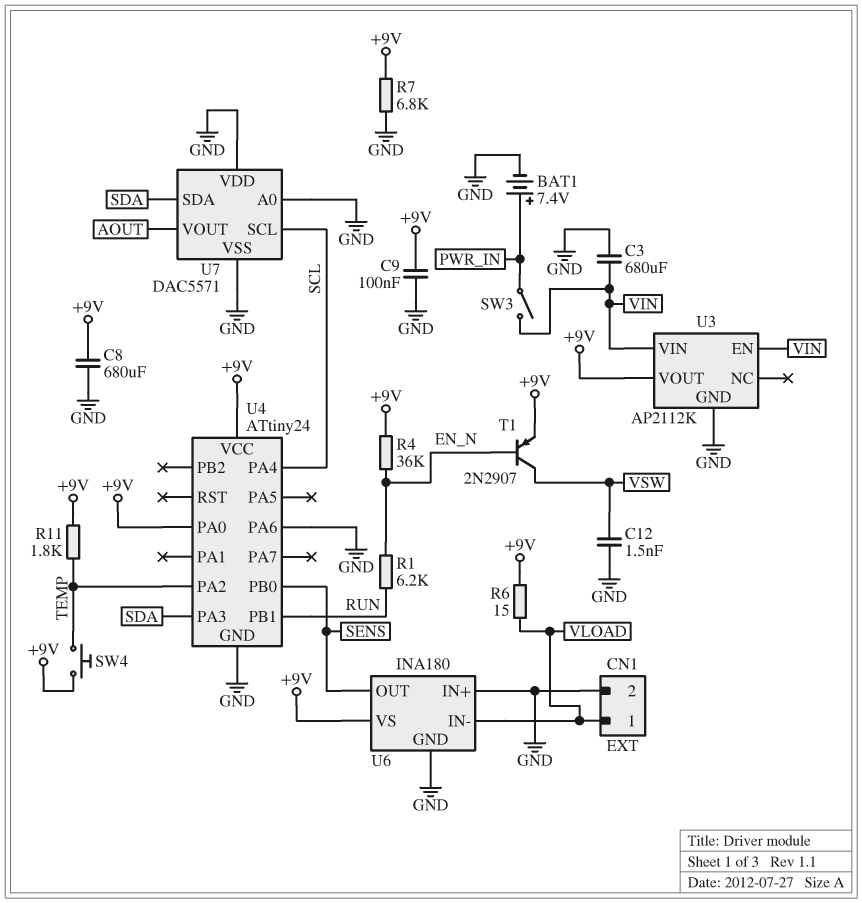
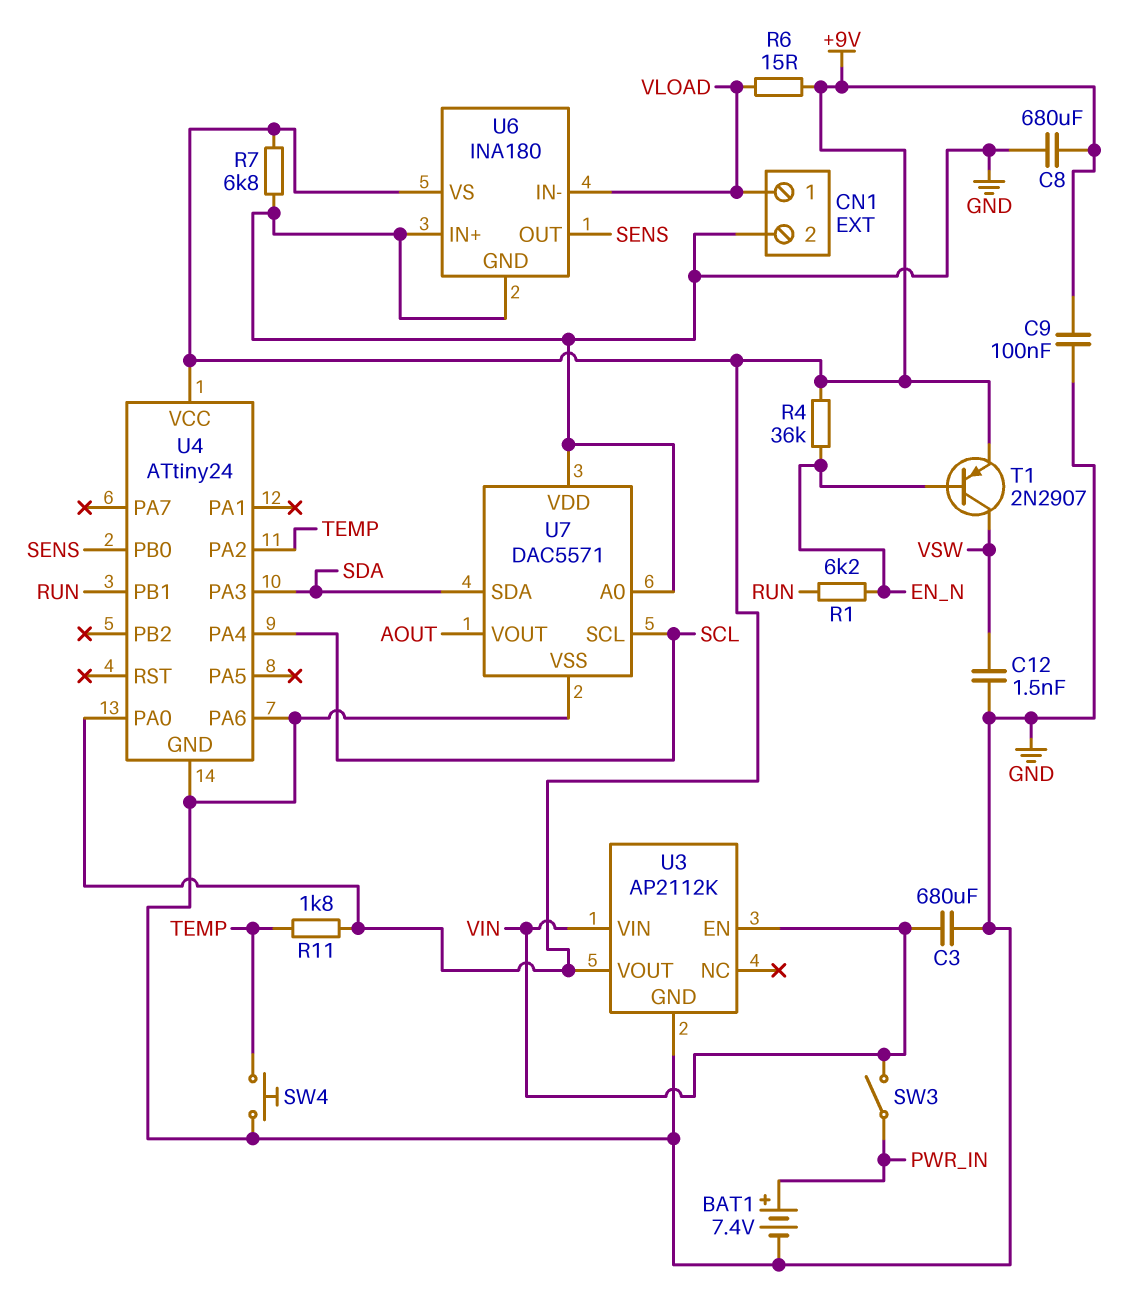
SW4: button (+9V, TEMP) -> button (GND, TEMP)

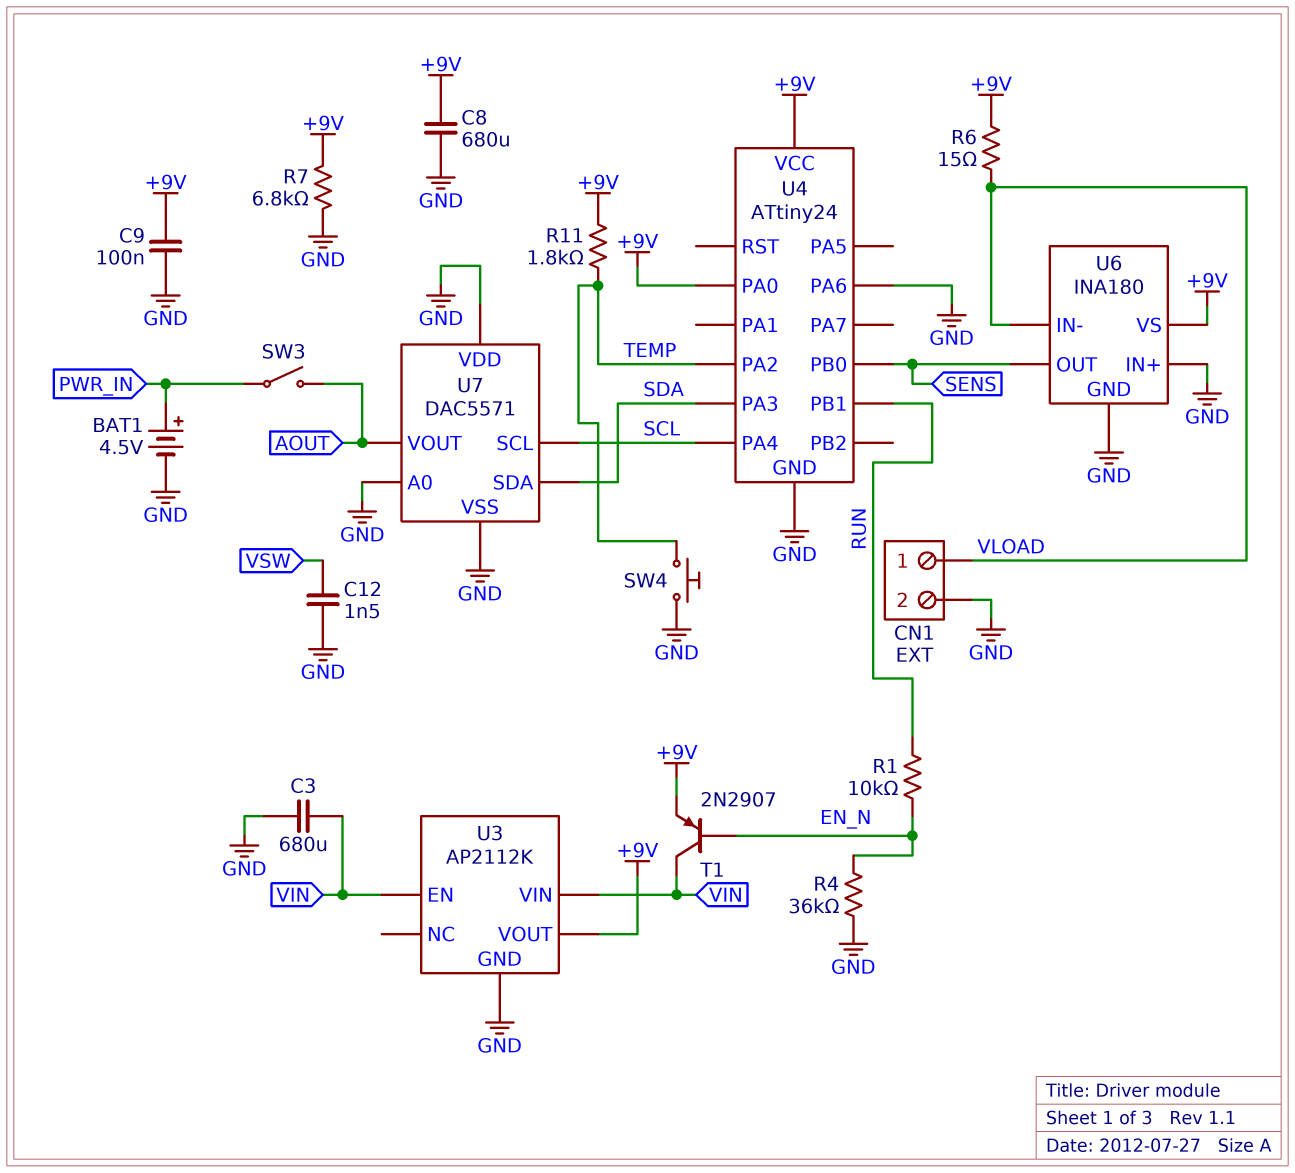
BAT1: 7.4V (plus PWR_IN, minus GND) -> 4.5V (plus PWR_IN, minus GND)
R1: 6.2k (EN_N, RUN) -> 10k (EN_N, RUN)
R4: 36k (+9V, EN_N) -> 36k (EN_N, GND)
SW3: switch (PWR_IN, VIN) -> switch (AOUT, PWR_IN)
T1: PNP 2N2907 (B EN_N, C VSW, E +9V) -> PNP 2N2907 (B EN_N, C VIN, E +9V)

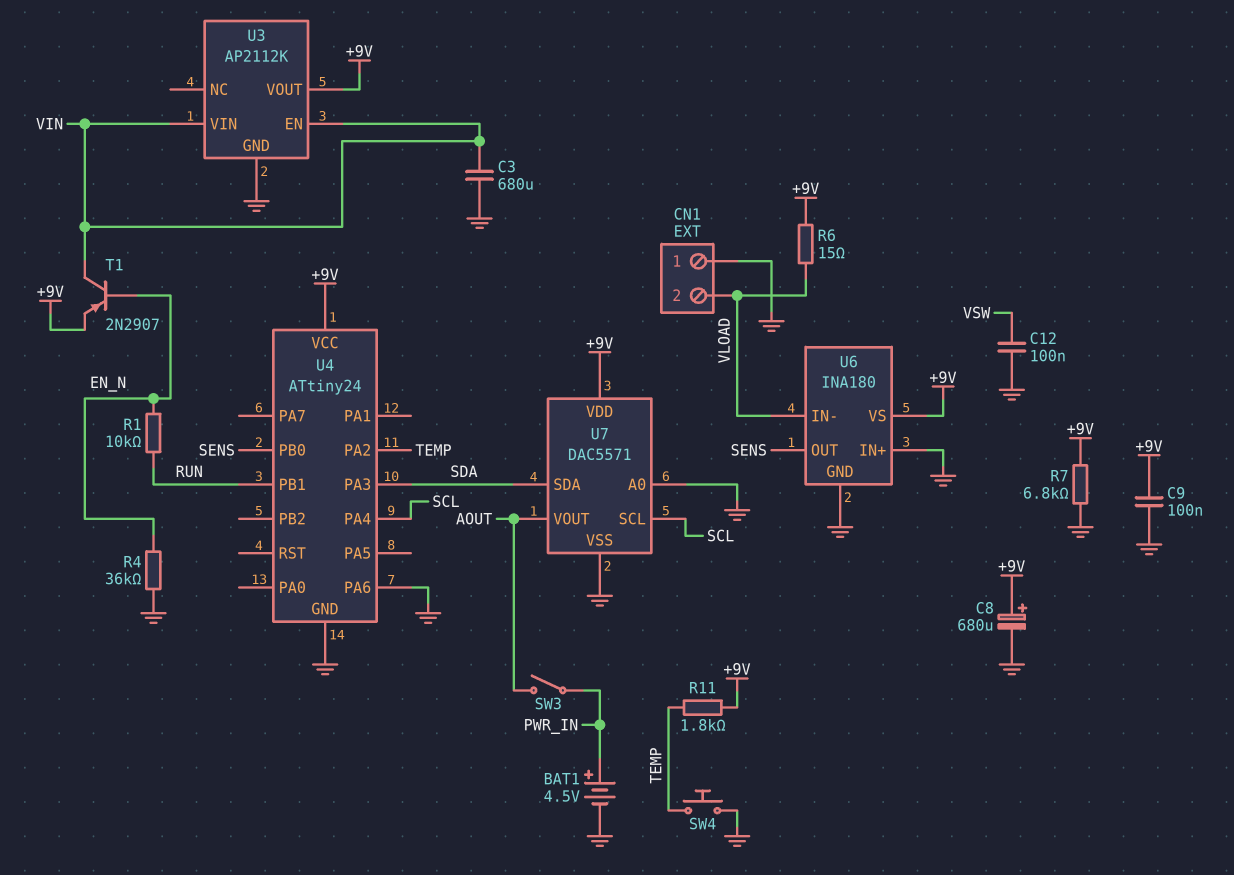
C8: 680uF (+9V, GND) -> 680uF (plus +9V, minus GND)
C12: 1.5nF (GND, VSW) -> 100nF (GND, VSW)
CN1 pin 1: VLOAD -> GND
CN1 pin 2: GND -> VLOAD
U4 pin PA0: +9V -> none
U7 pin VDD: GND -> +9V

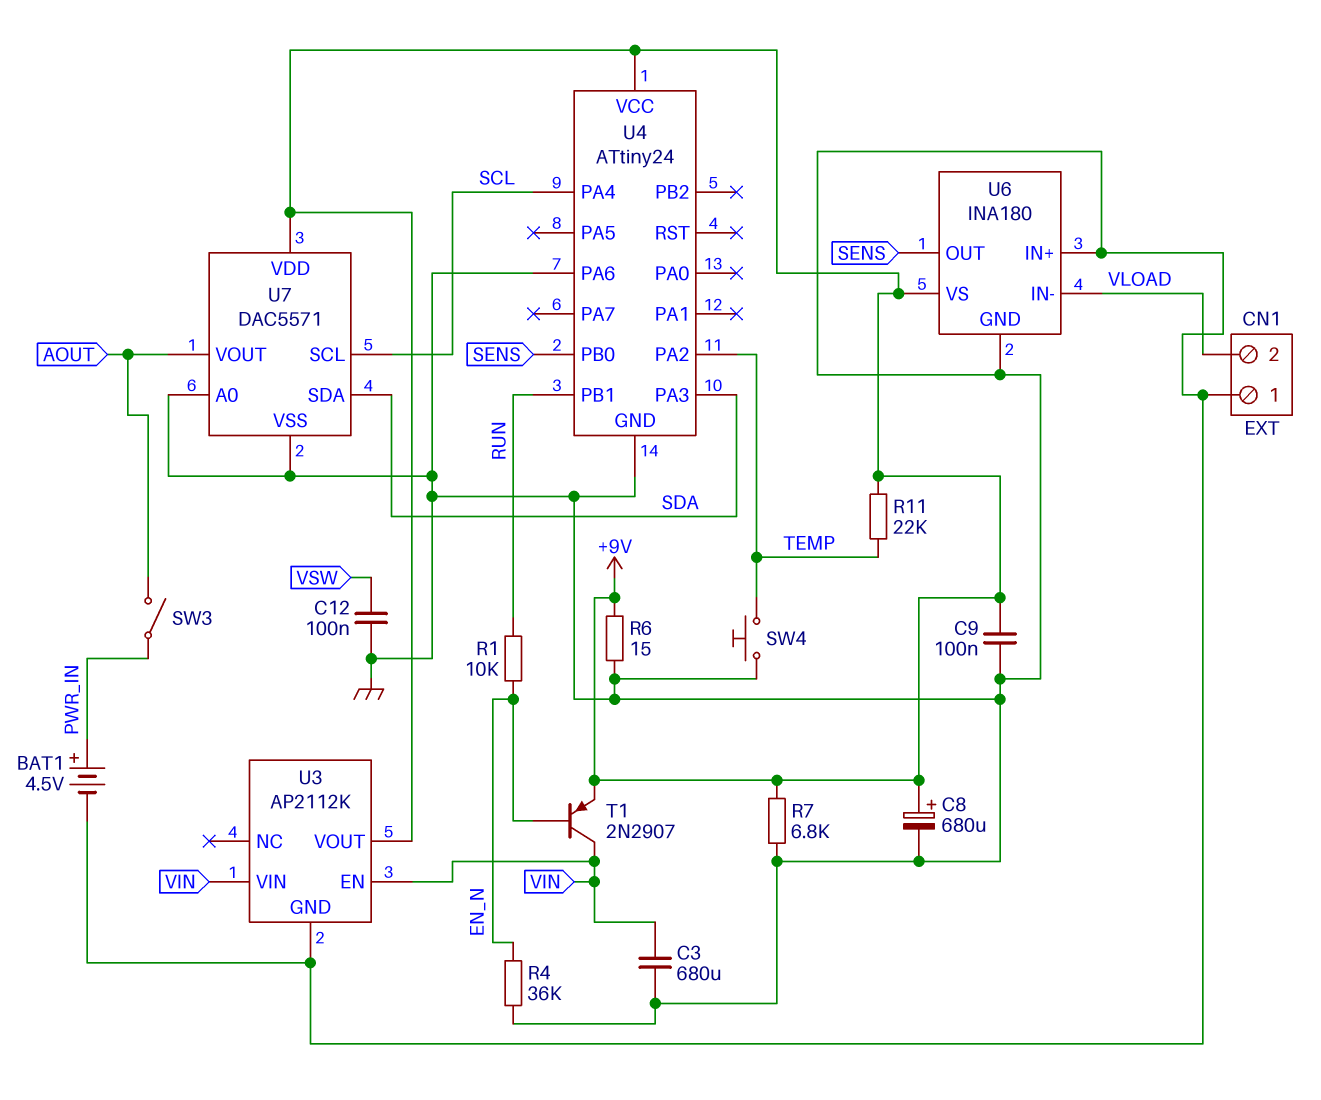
R6: 15 (+9V, VLOAD) -> 15 (+9V, GND)
R11: 1.8k (+9V, TEMP) -> 22k (+9V, TEMP)

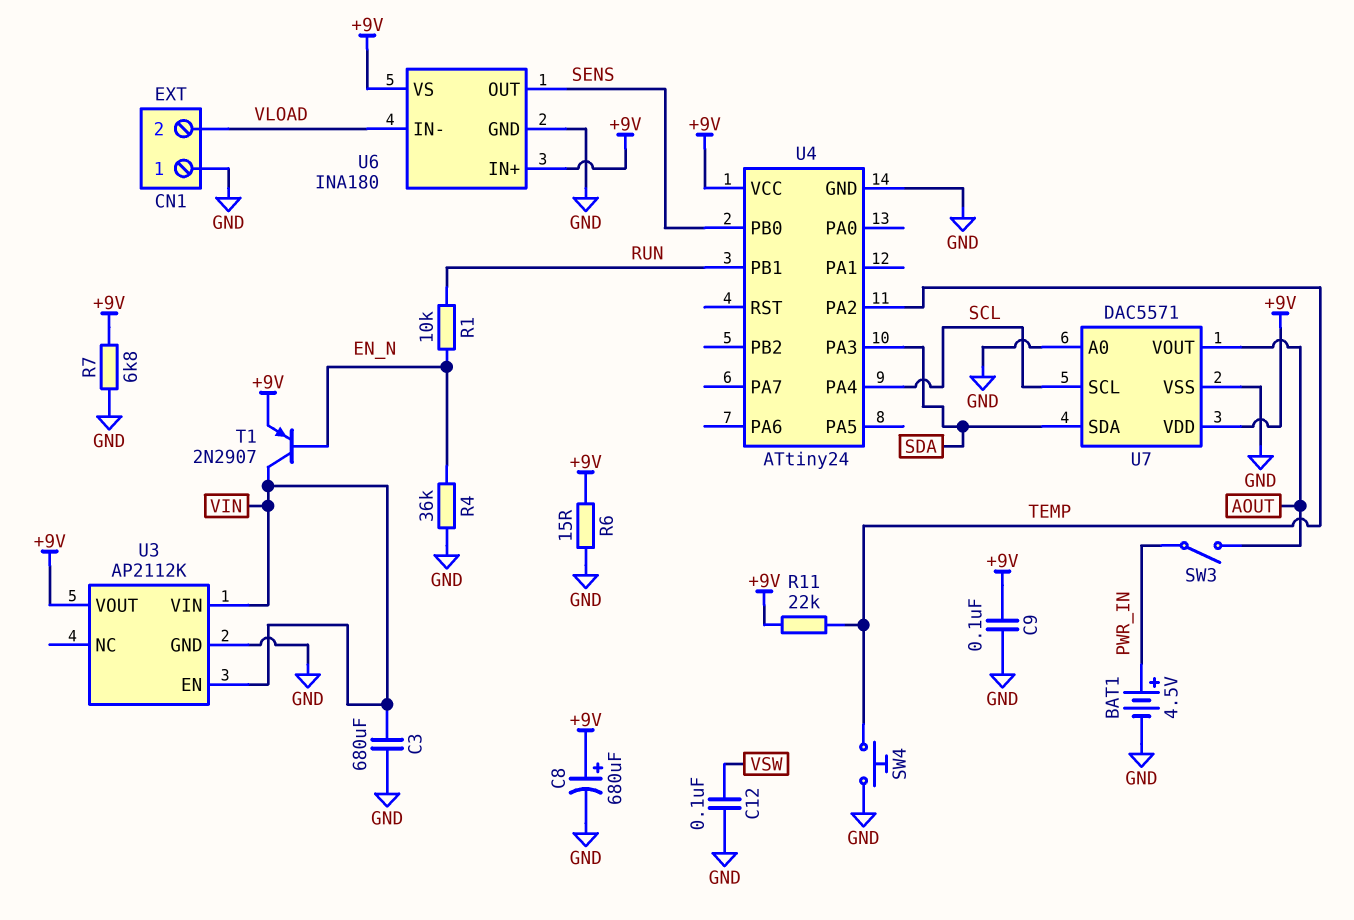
U4 pin PA6: GND -> none
U6 pin IN+: GND -> +9V

